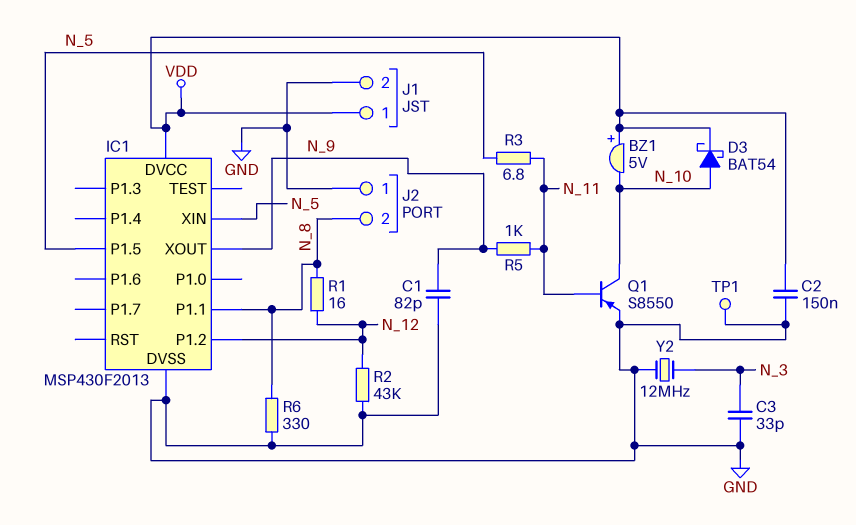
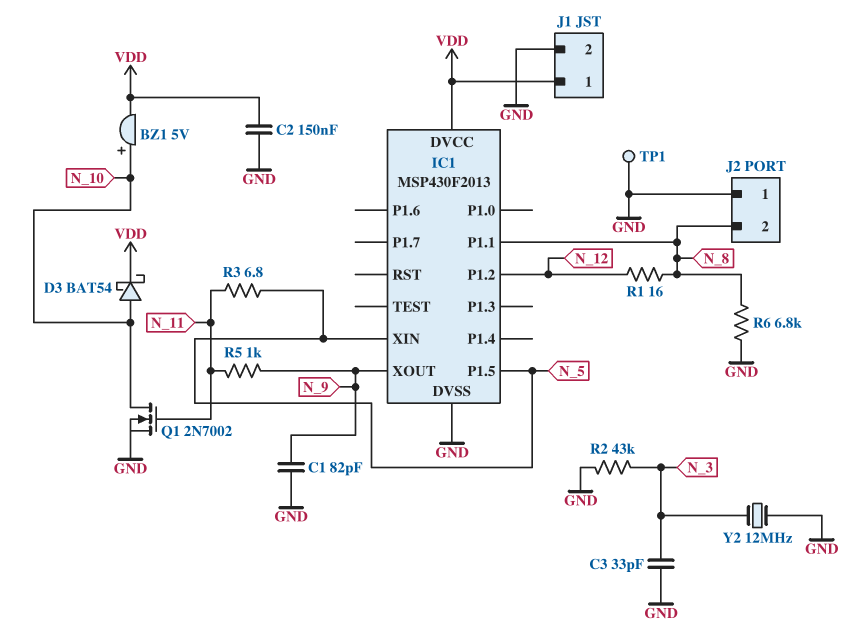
BZ1: buzzer 5V (plus VDD, minus N_10) -> buzzer 5V (plus N_10, minus VDD)
Q1: PNP S8550 (B N_11, C N_10, E GND) -> NMOS 2N7002 (G N_11, D N_10, S GND)
R2: 43k (GND, N_12) -> 43k (GND, N_3)
R6: 330 (GND, N_8) -> 6.8k (GND, N_8)

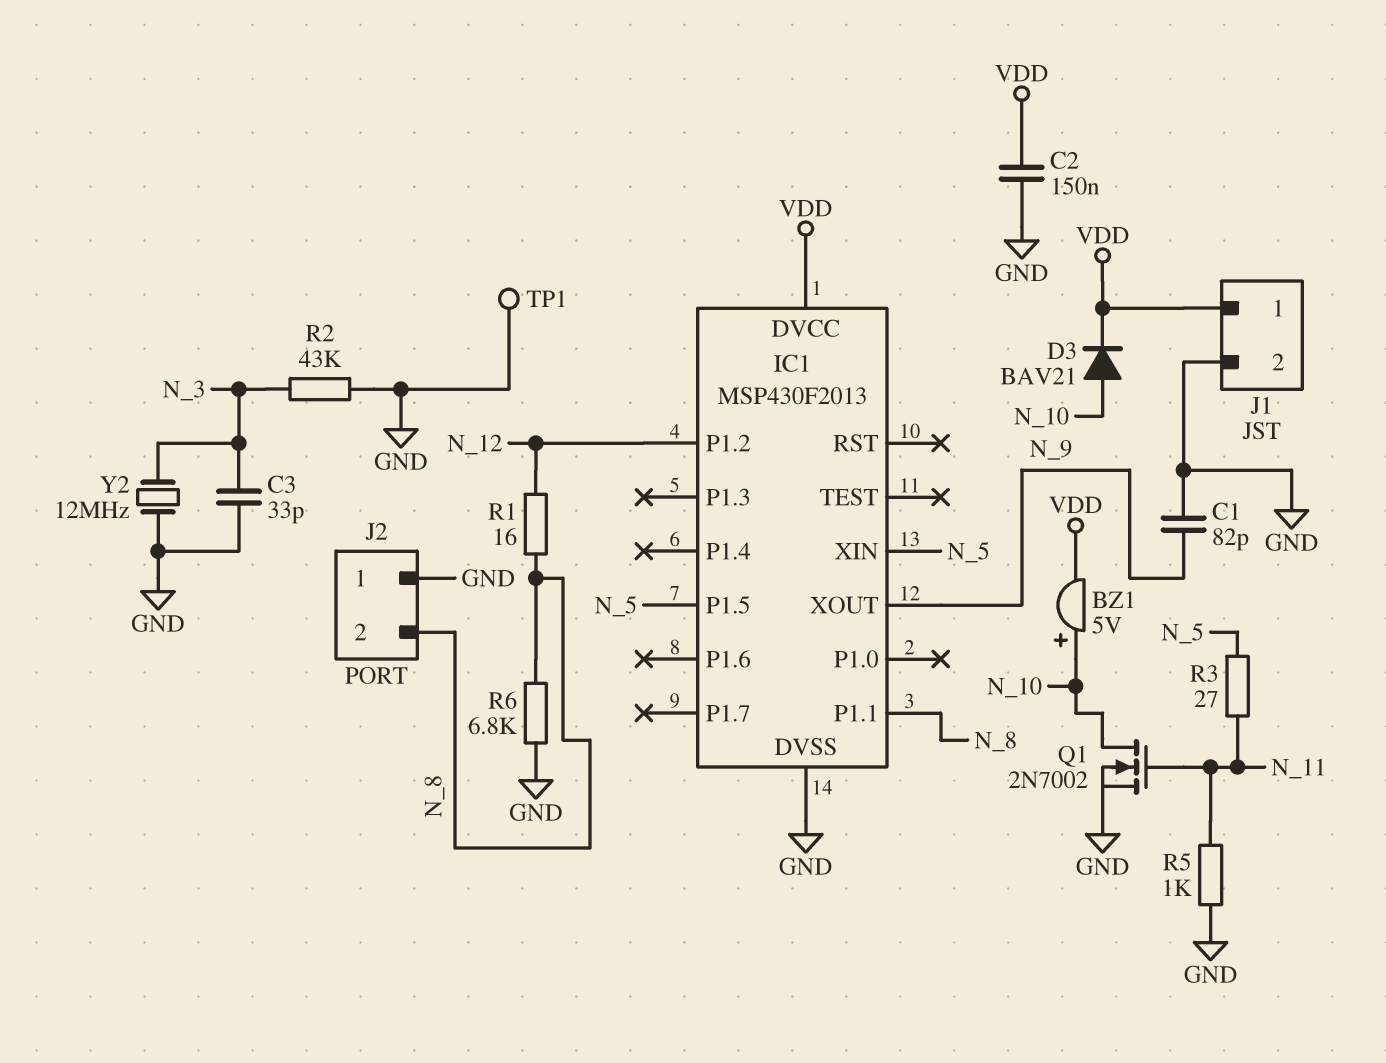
D3: schottky BAT54 (A N_10, K VDD) -> diode BAV21 (A N_10, K VDD)
R3: 6.8 (N_5, N_11) -> 27 (N_5, N_11)
R5: 1k (N_9, N_11) -> 1k (GND, N_11)

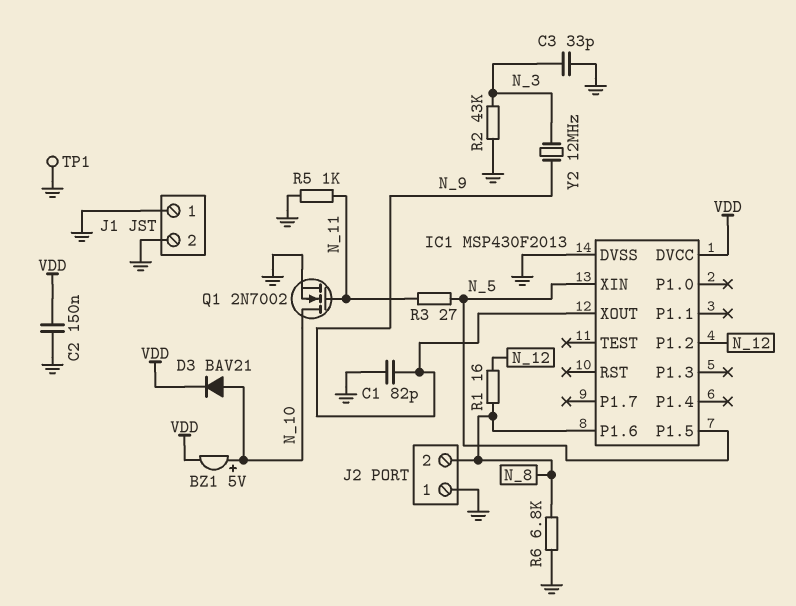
IC1 pin P1.1: N_8 -> none
IC1 pin P1.6: none -> N_8
J1 pin 1: VDD -> GND
Y2: 12MHz (GND, N_3) -> 12MHz (N_3, N_9)

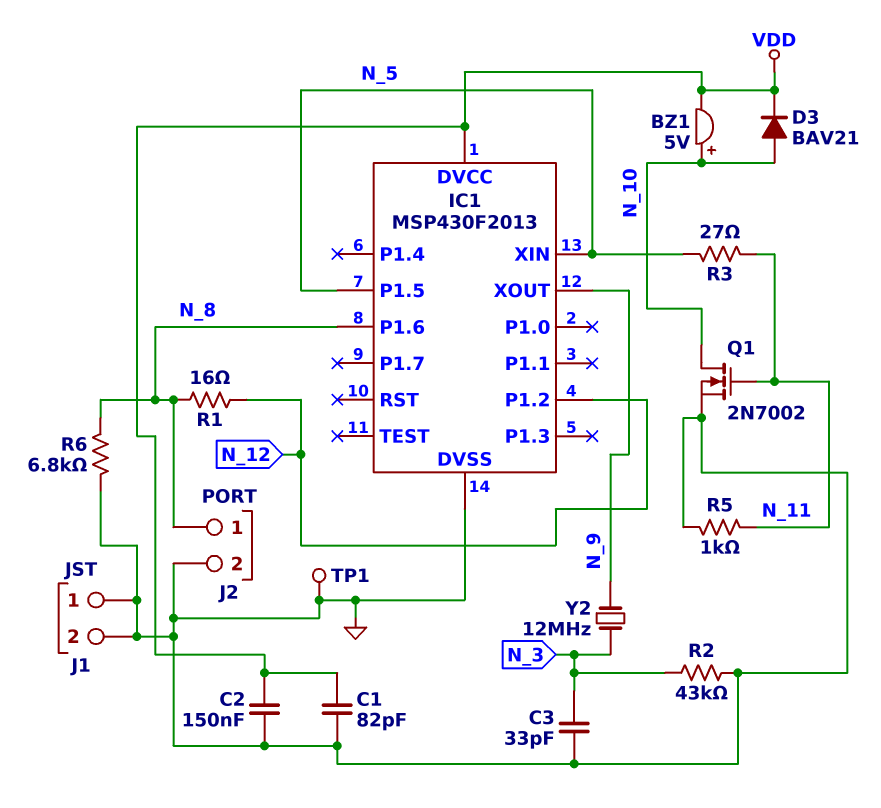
C1: 82pF (GND, N_9) -> 82pF (GND, VDD)
J2 pin 1: GND -> N_8
J2 pin 2: N_8 -> GND

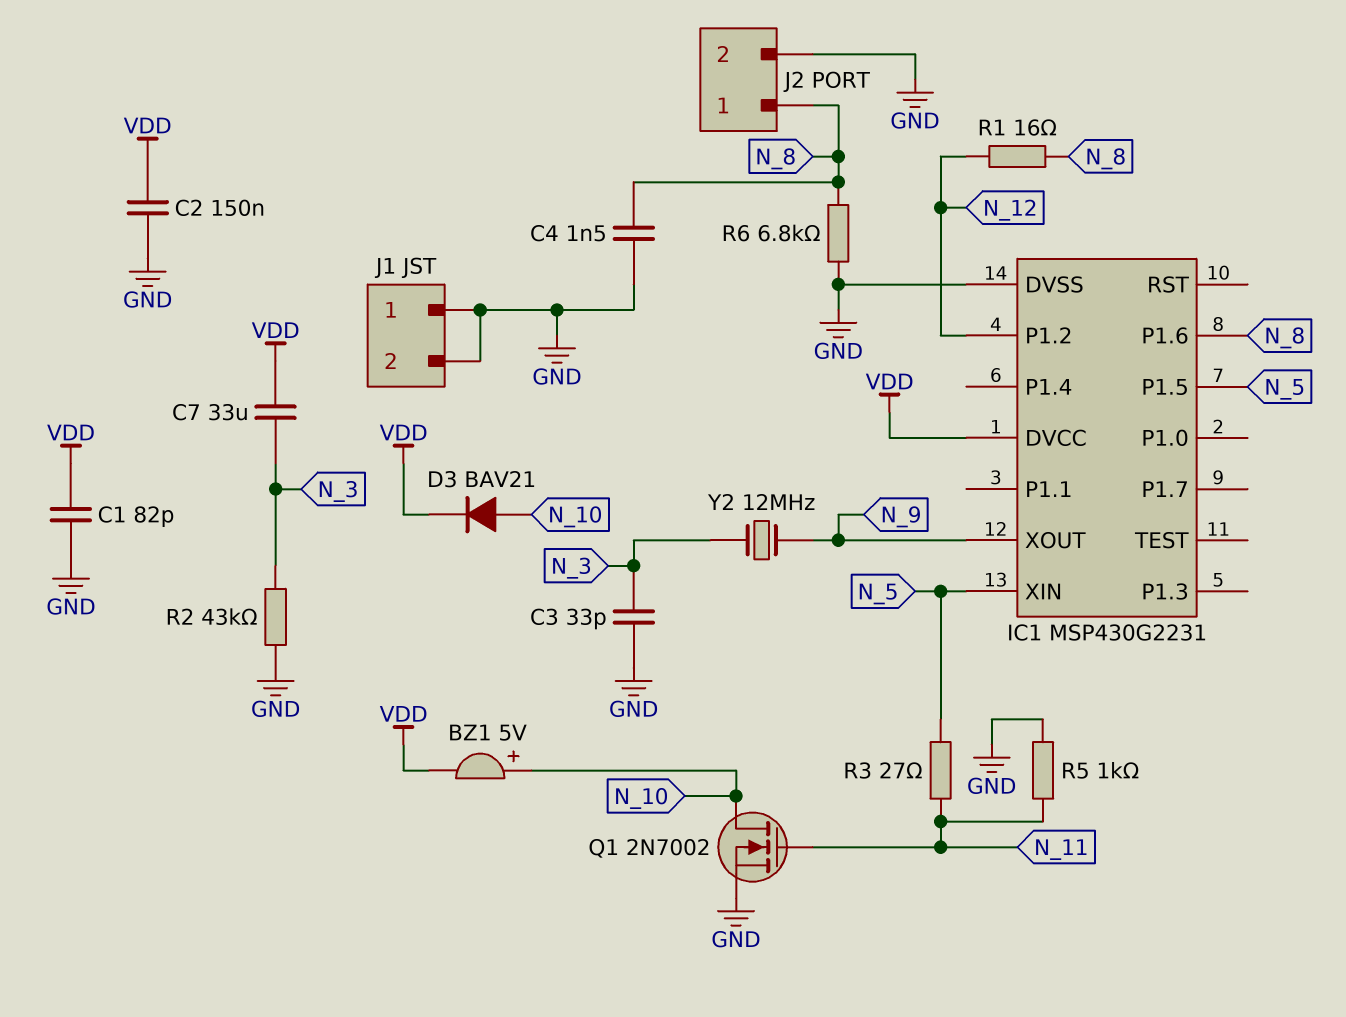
C4: none -> 1.5nF (GND, N_8)
C7: none -> 33uF (N_3, VDD)
IC1: MSP430F2013 -> MSP430G2231
TP1: test point (GND) -> none

